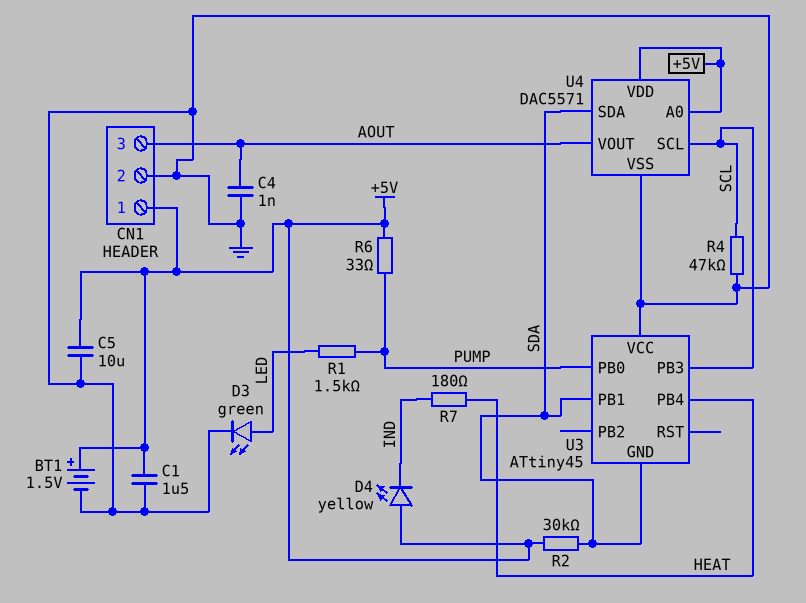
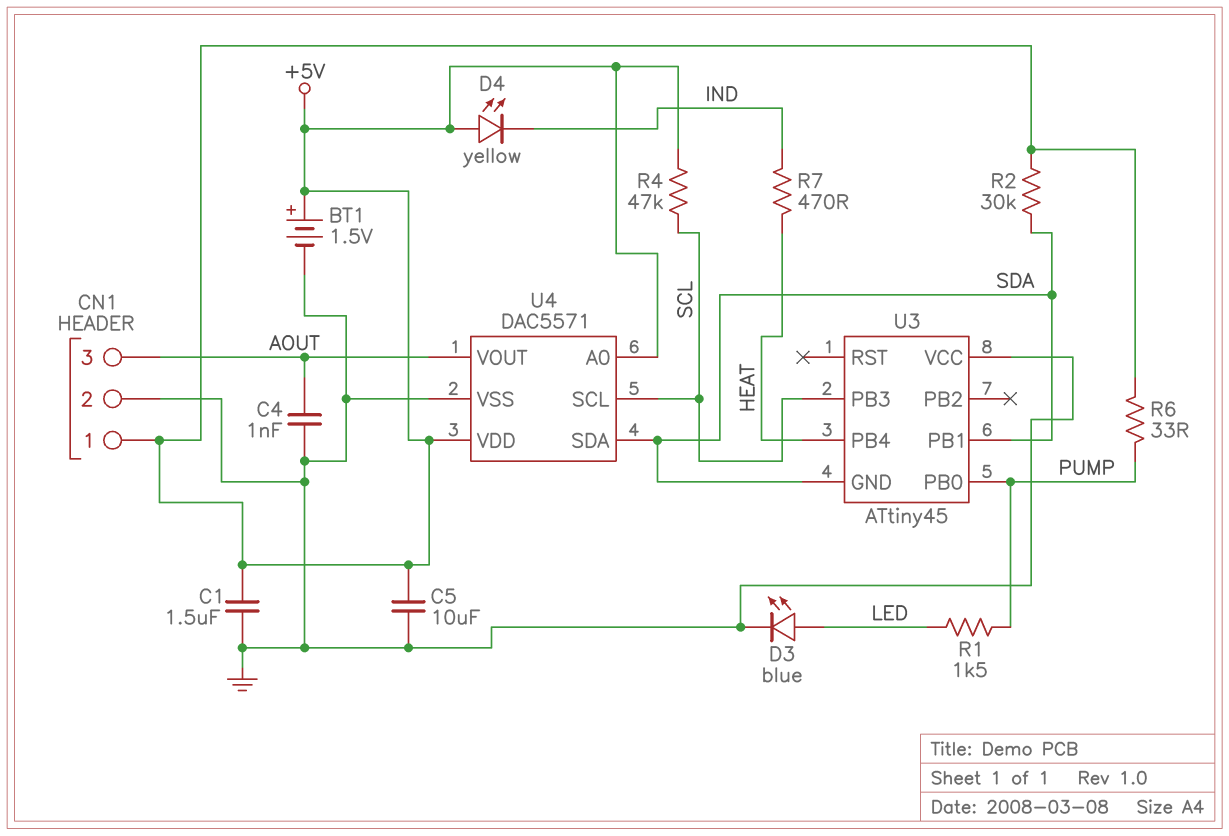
D3: LED green (A LED, K GND) -> LED blue (A LED, K GND)
R4: 47k (GND, SCL) -> 47k (+5V, SCL)
R7: 180 (HEAT, IND) -> 470 (HEAT, IND)

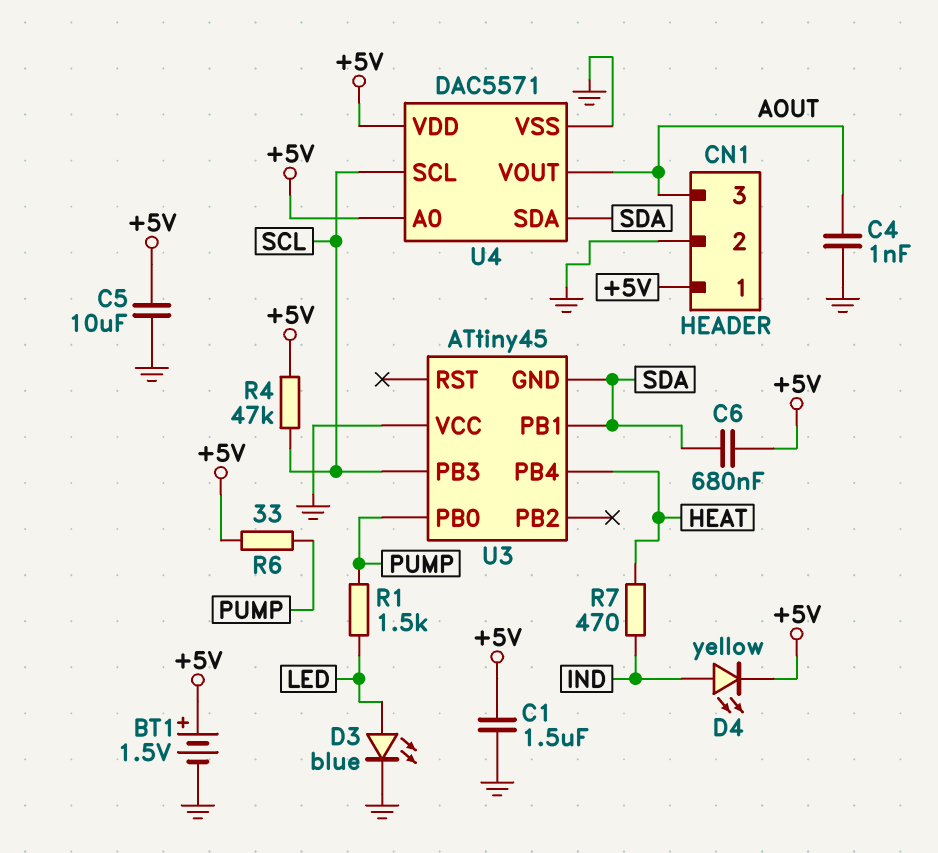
C6: none -> 680nF (+5V, SDA)
D4: LED yellow (A +5V, K IND) -> LED yellow (A IND, K +5V)
R2: 30k (+5V, SDA) -> none

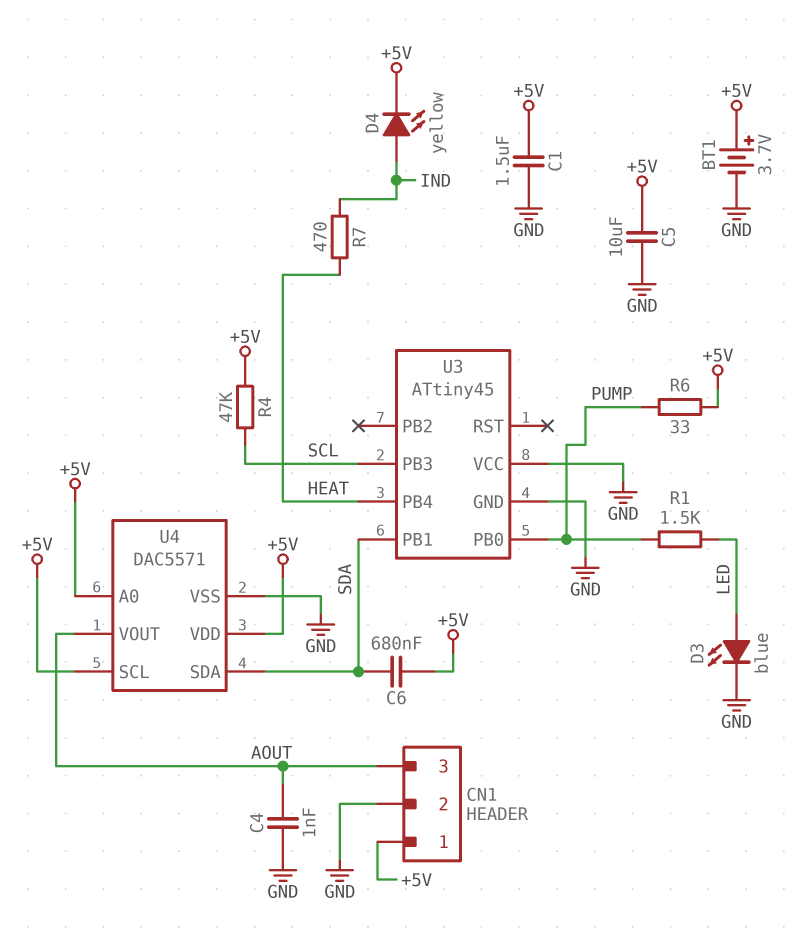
BT1: 1.5V (plus +5V, minus GND) -> 3.7V (plus +5V, minus GND)
U3 pin GND: SDA -> GND
U4 pin SCL: SCL -> +5V

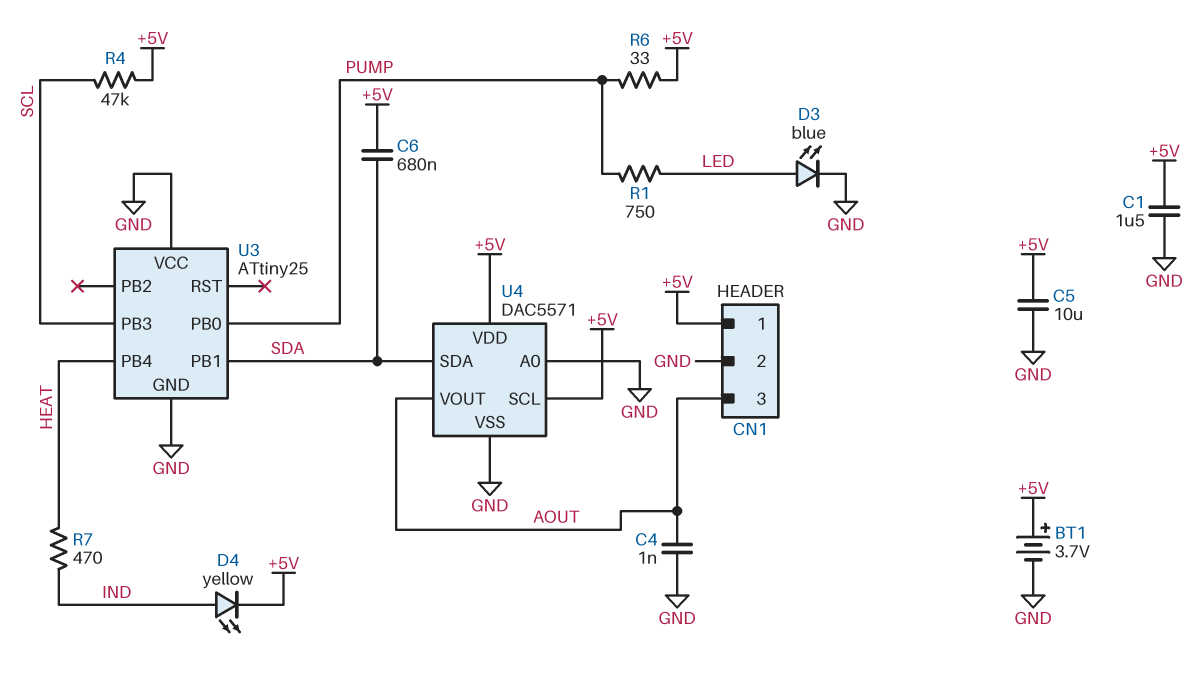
R1: 1.5k (LED, PUMP) -> 750 (LED, PUMP)
U3: ATtiny45 -> ATtiny25
U4 pin A0: +5V -> GND

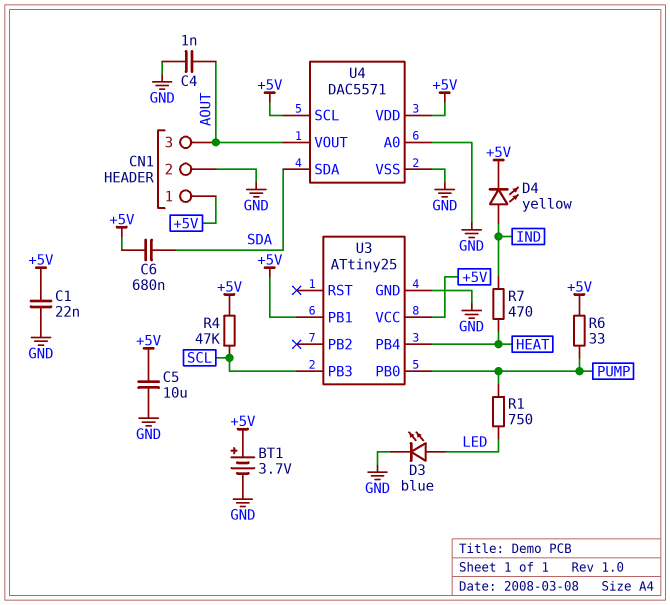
C1: 1.5uF (+5V, GND) -> 22nF (+5V, GND)
U3 pin PB1: SDA -> +5V
U3 pin VCC: GND -> +5V

